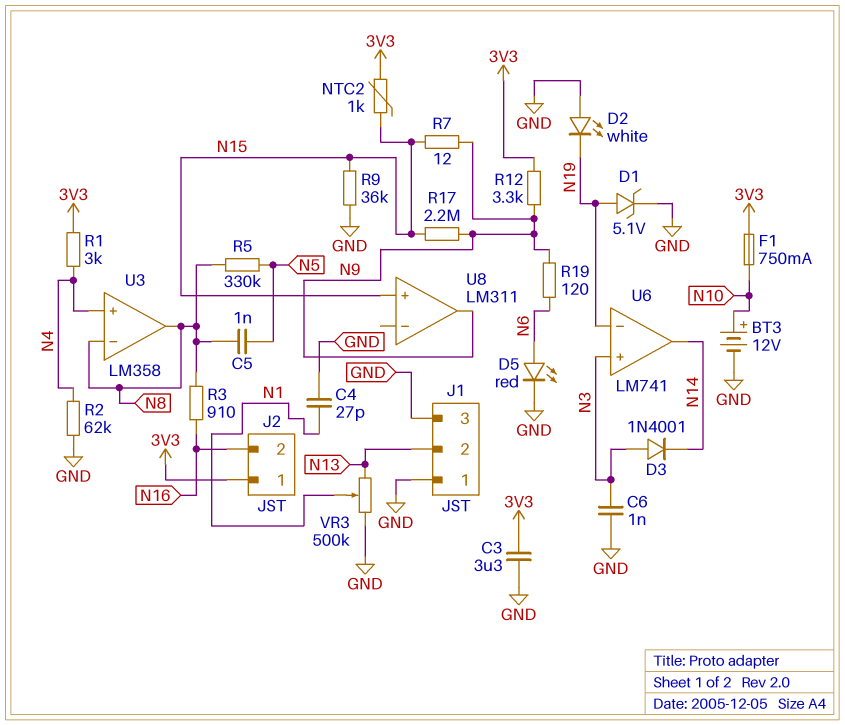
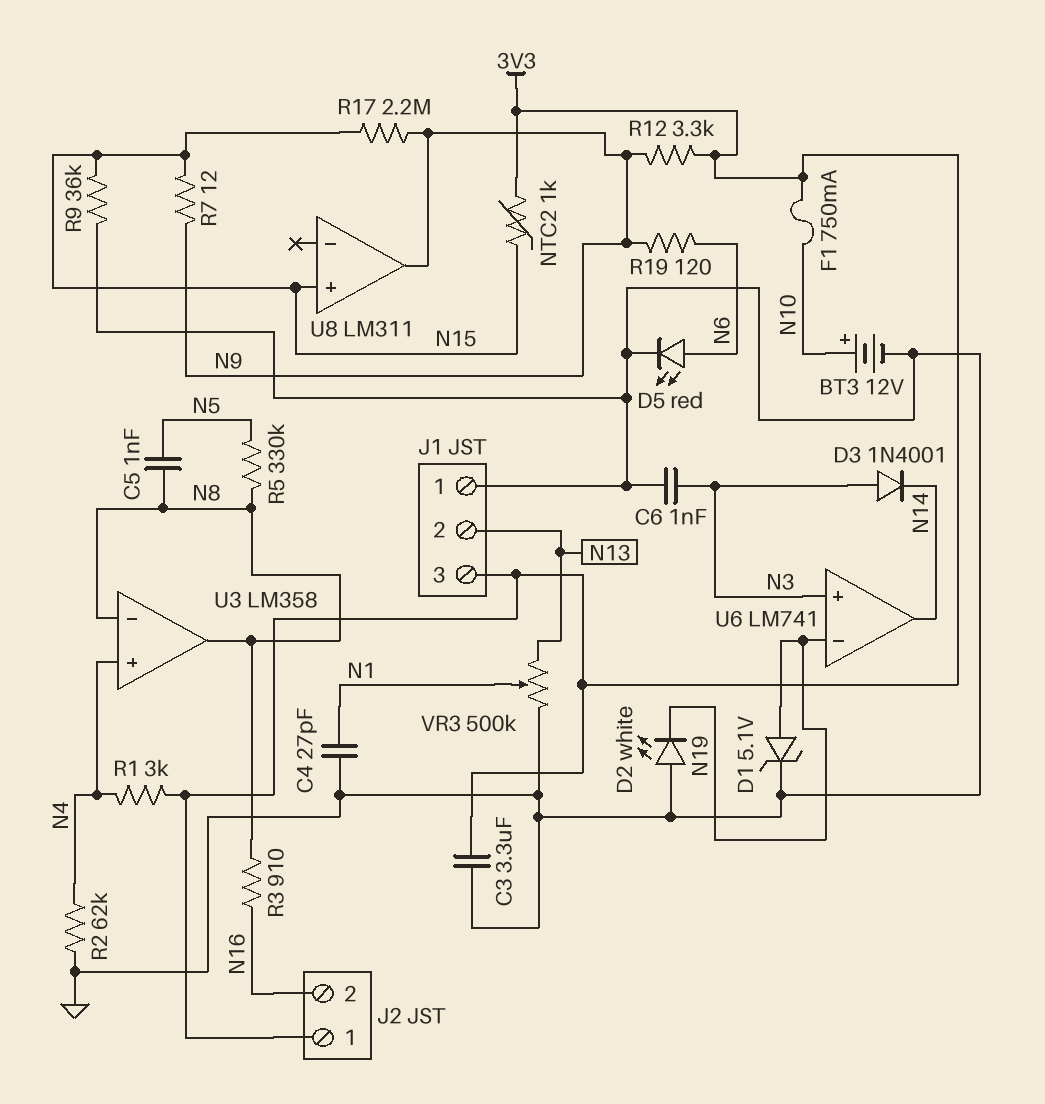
J1 pin 3: GND -> 3V3

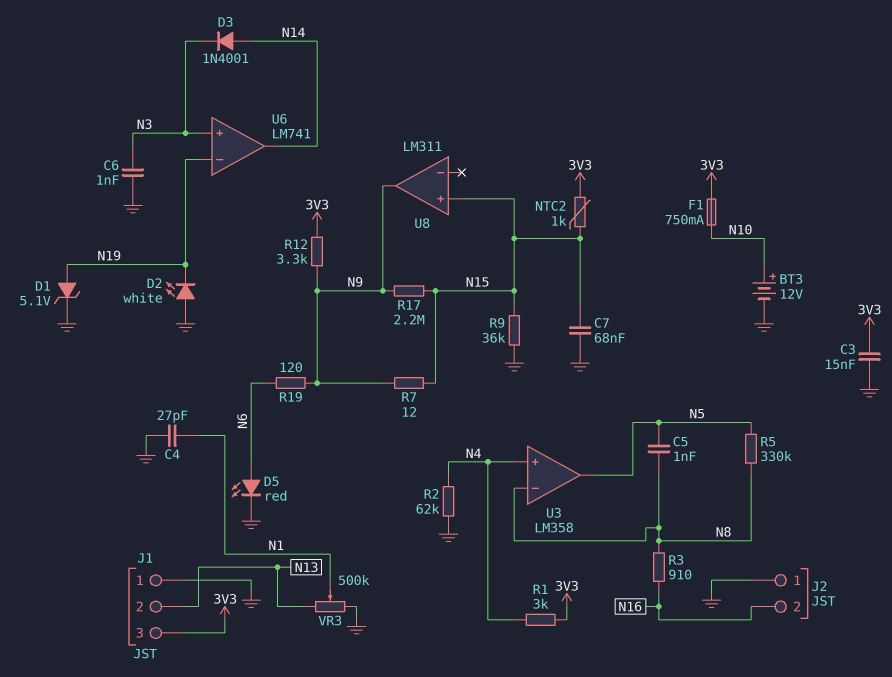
C3: 3.3uF (3V3, GND) -> 15nF (3V3, GND)
C7: none -> 68nF (GND, N15)
D3: diode 1N4001 (A N3, K N14) -> diode 1N4001 (A N14, K N3)
J2 pin 1: 3V3 -> GND
U3 pin out: N8 -> N5

